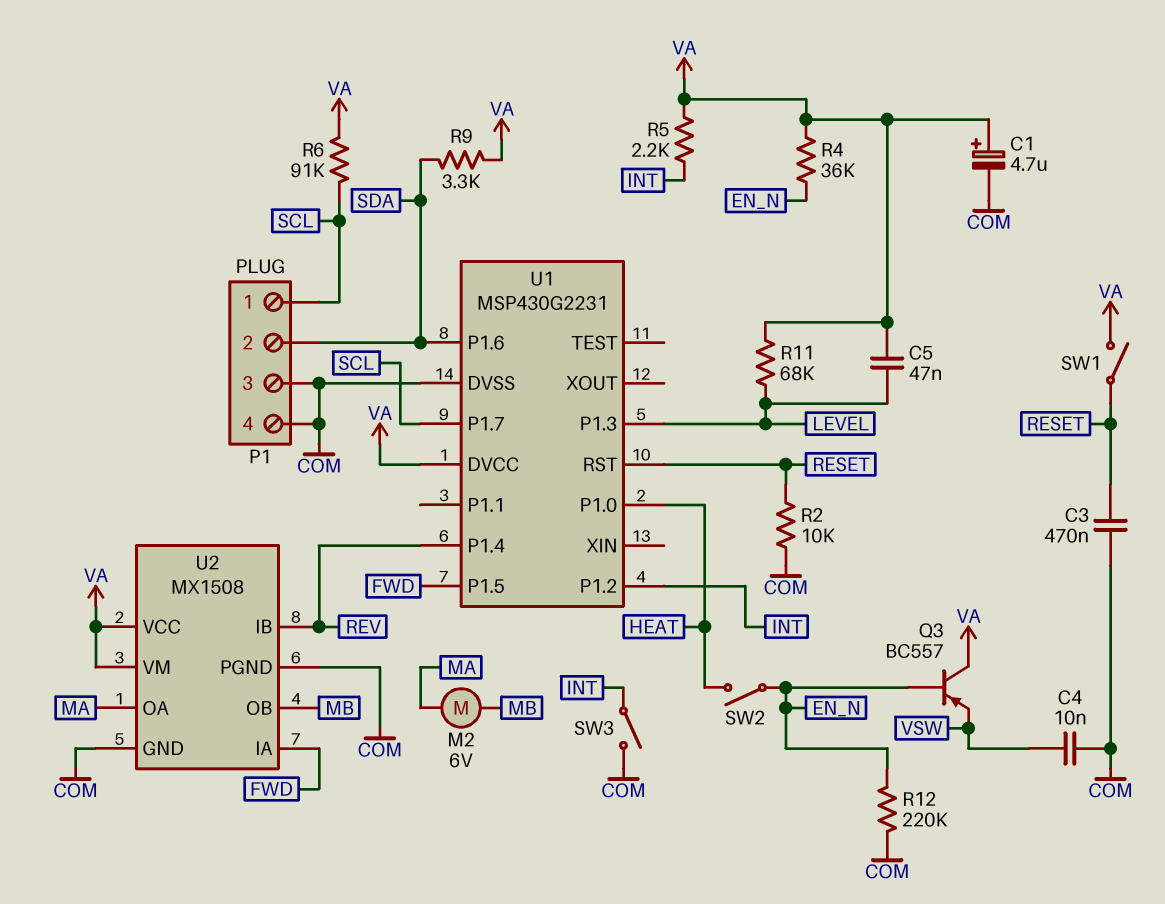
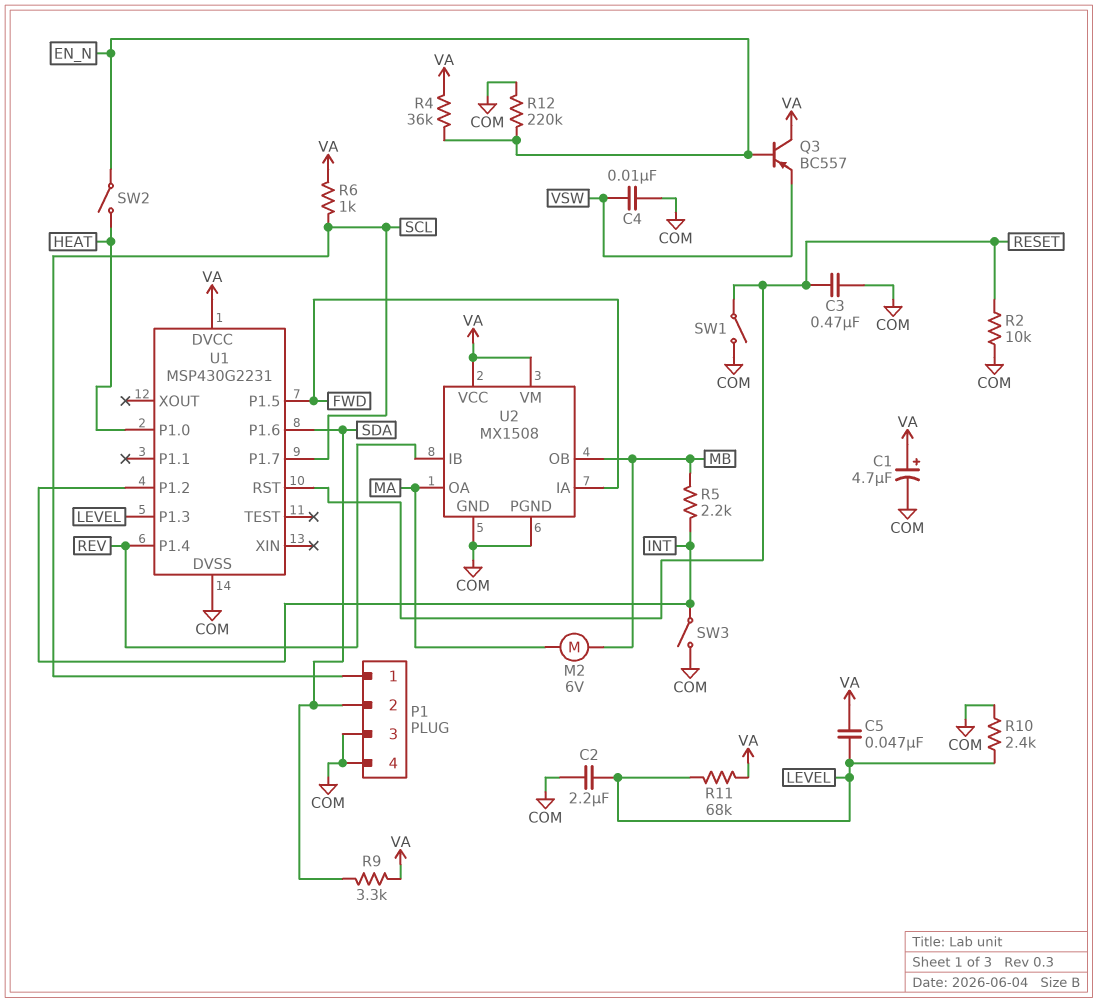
C2: none -> 2.2uF (COM, LEVEL)
R5: 2.2k (INT, VA) -> 2.2k (INT, MB)
R6: 91k (SCL, VA) -> 1k (SCL, VA)
R10: none -> 2.4k (COM, LEVEL)
SW1: switch (RESET, VA) -> switch (COM, RESET)

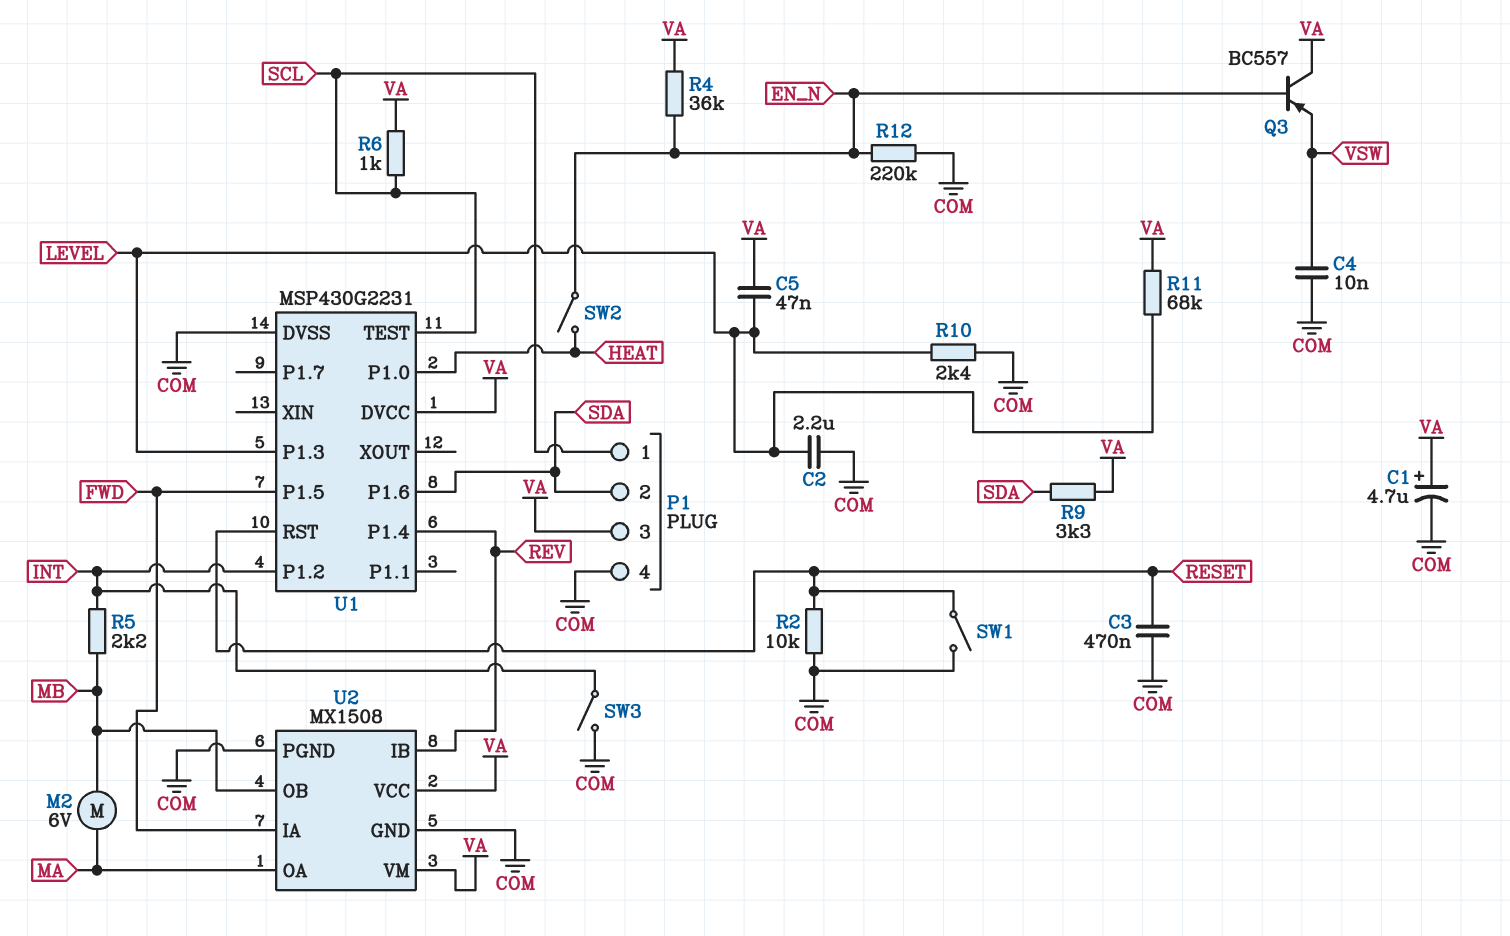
P1 pin 3: COM -> VA
U1 pin P1.7: SCL -> none
U1 pin TEST: none -> SCL

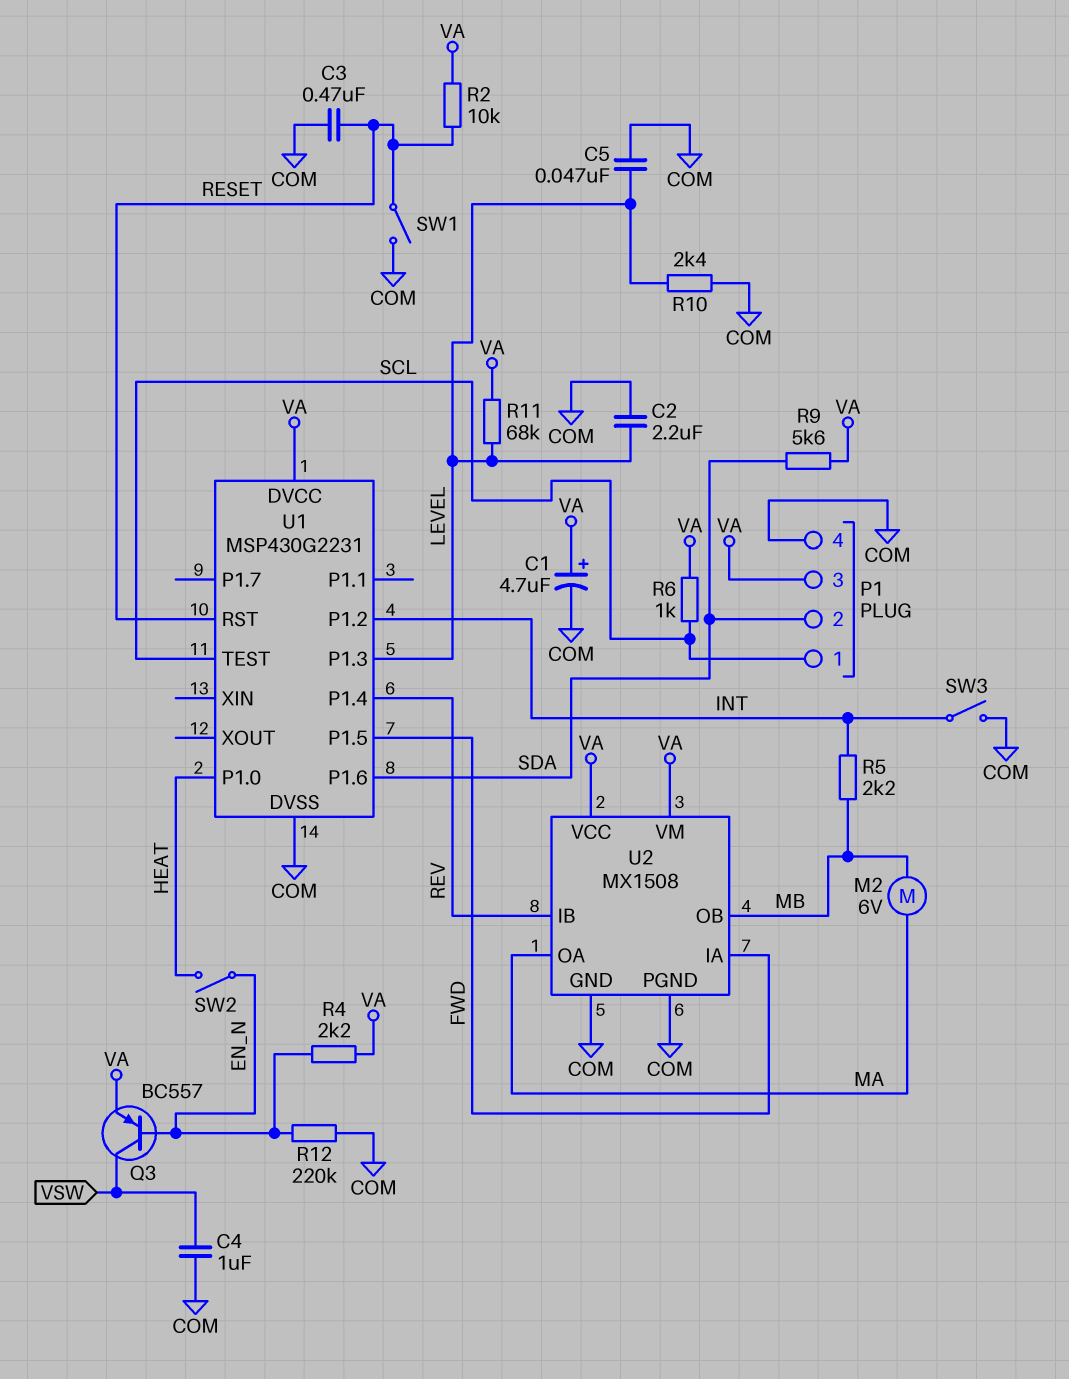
C4: 10nF (COM, VSW) -> 1uF (COM, VSW)
C5: 47nF (LEVEL, VA) -> 47nF (COM, LEVEL)
Q3: PNP BC557 (B EN_N, C VA, E VSW) -> PNP BC557 (B EN_N, C VSW, E VA)
R2: 10k (COM, RESET) -> 10k (RESET, VA)
R4: 36k (EN_N, VA) -> 2.2k (EN_N, VA)
R9: 3.3k (SDA, VA) -> 5.6k (SDA, VA)

